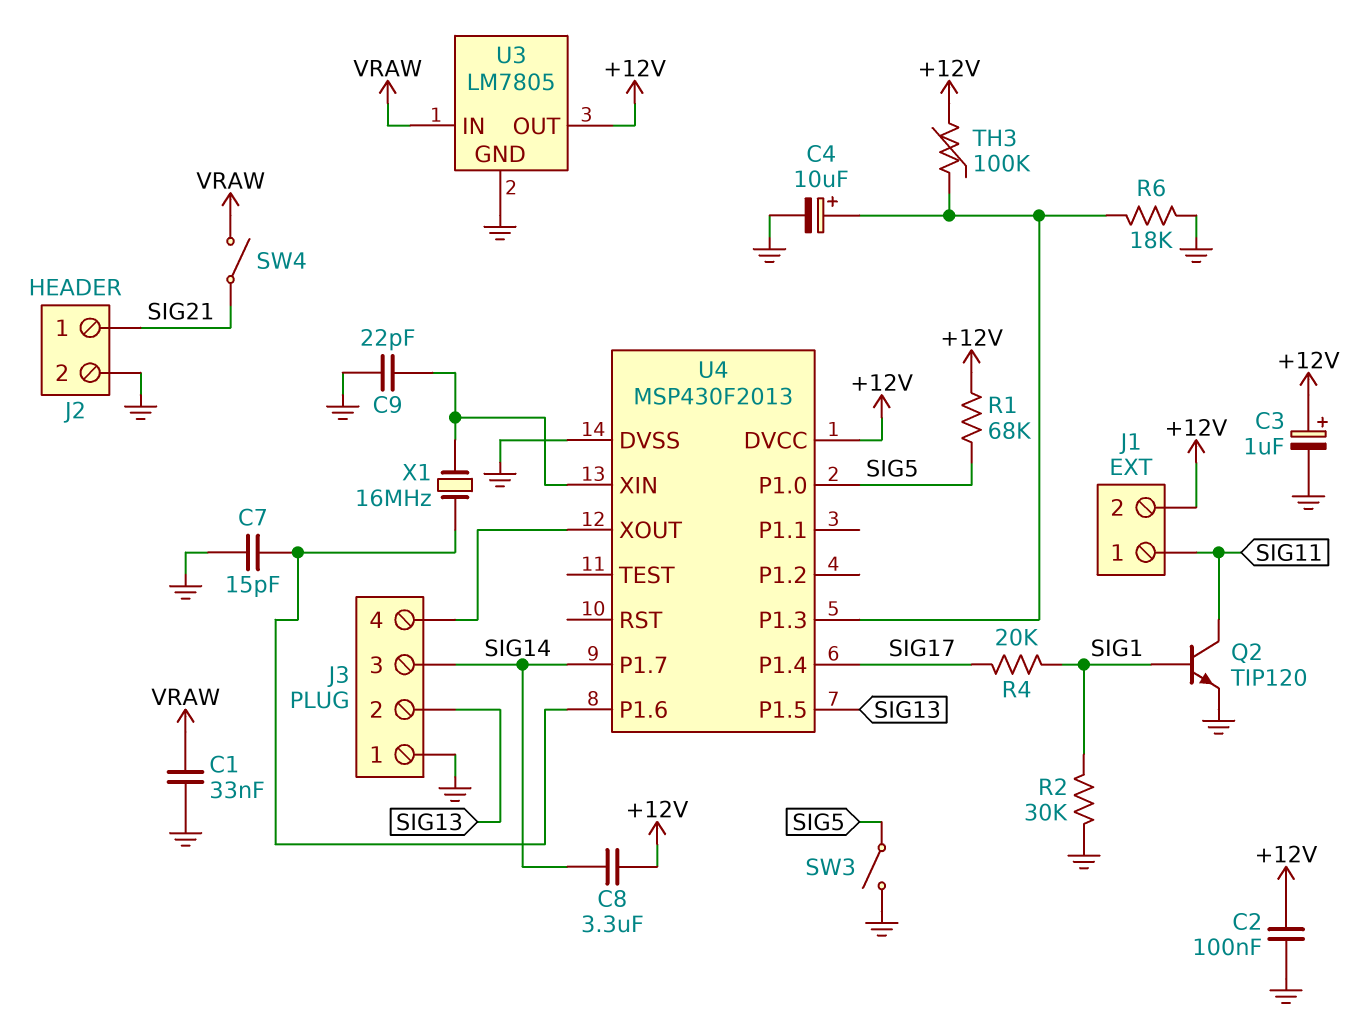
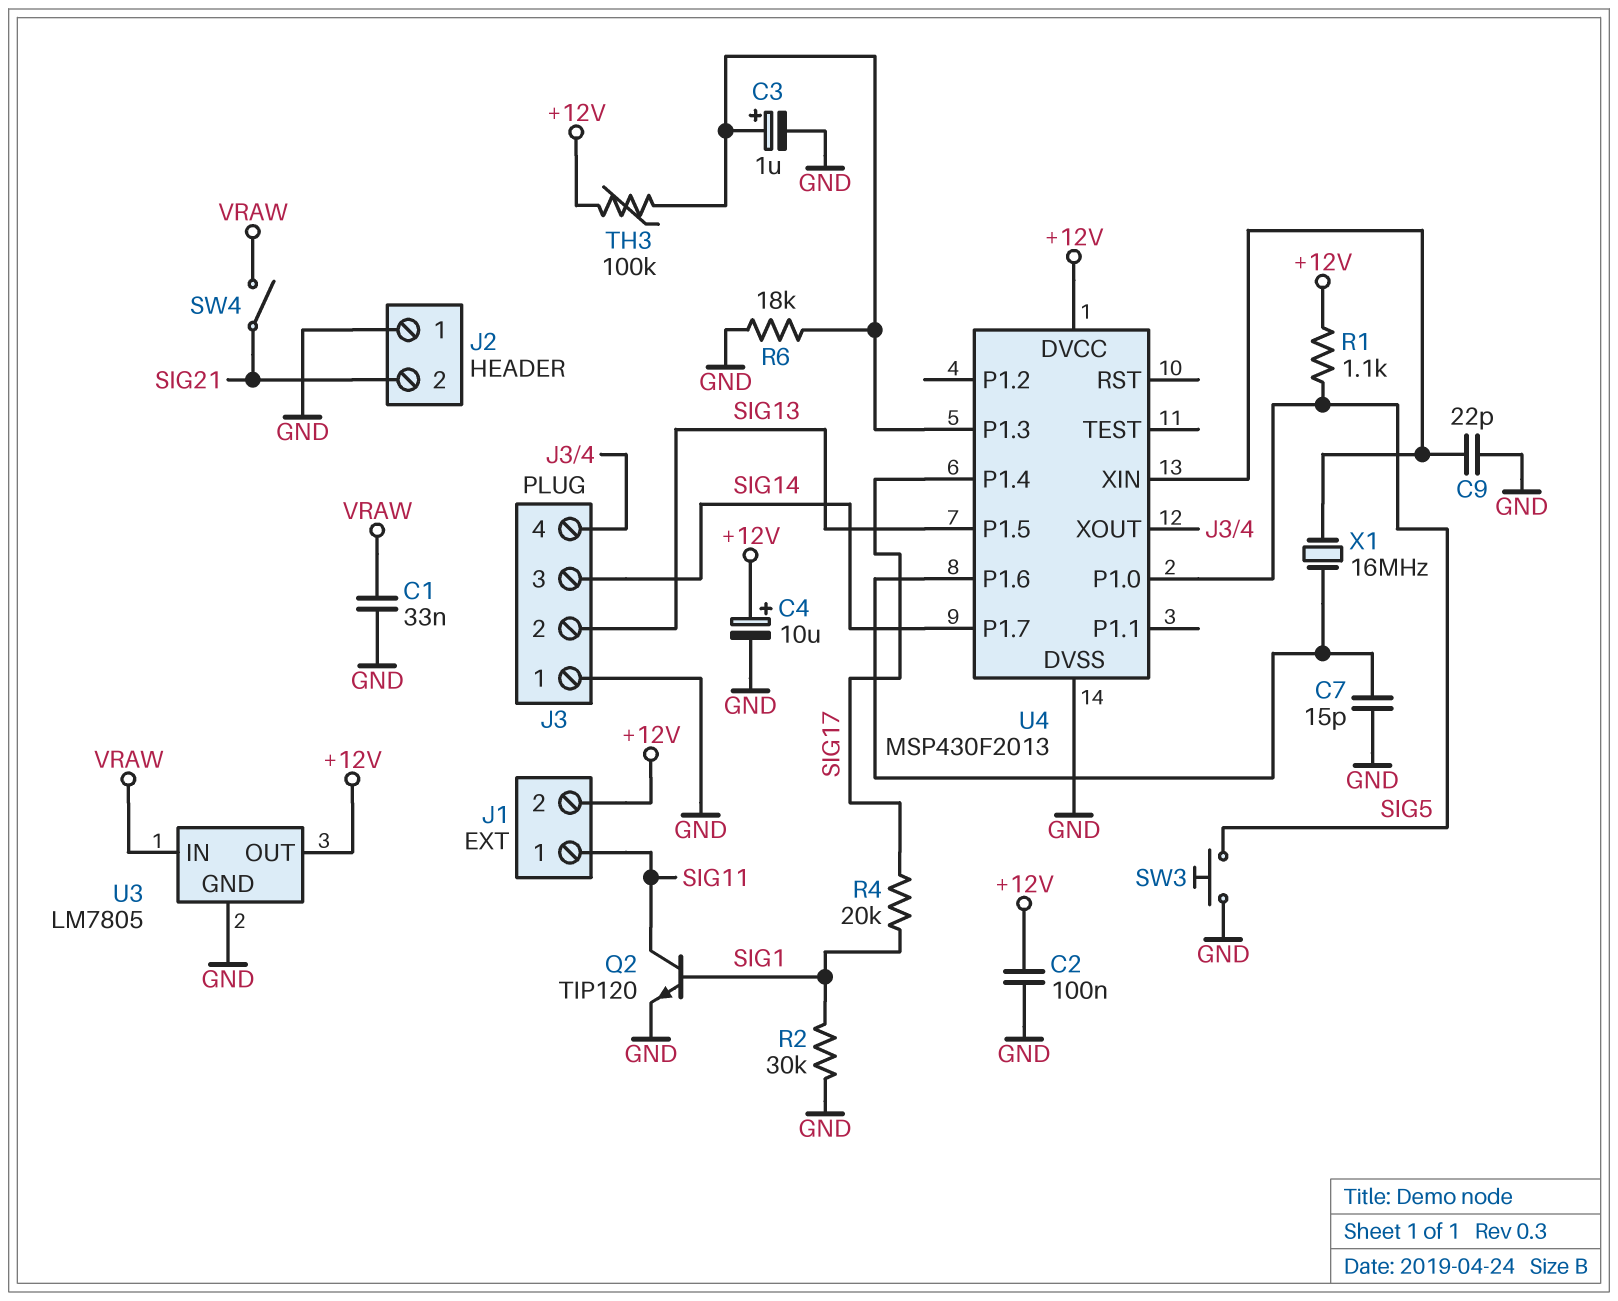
C3: 1uF (plus +12V, minus GND) -> 1uF (plus U4/P1.3, minus GND)
C4: 10uF (plus U4/P1.3, minus GND) -> 10uF (plus +12V, minus GND)
C8: 3.3uF (+12V, SIG14) -> none
J2 pin 1: SIG21 -> GND
J2 pin 2: GND -> SIG21
R1: 68k (+12V, SIG5) -> 1.1k (+12V, SIG5)
SW3: switch (GND, SIG5) -> button (GND, SIG5)

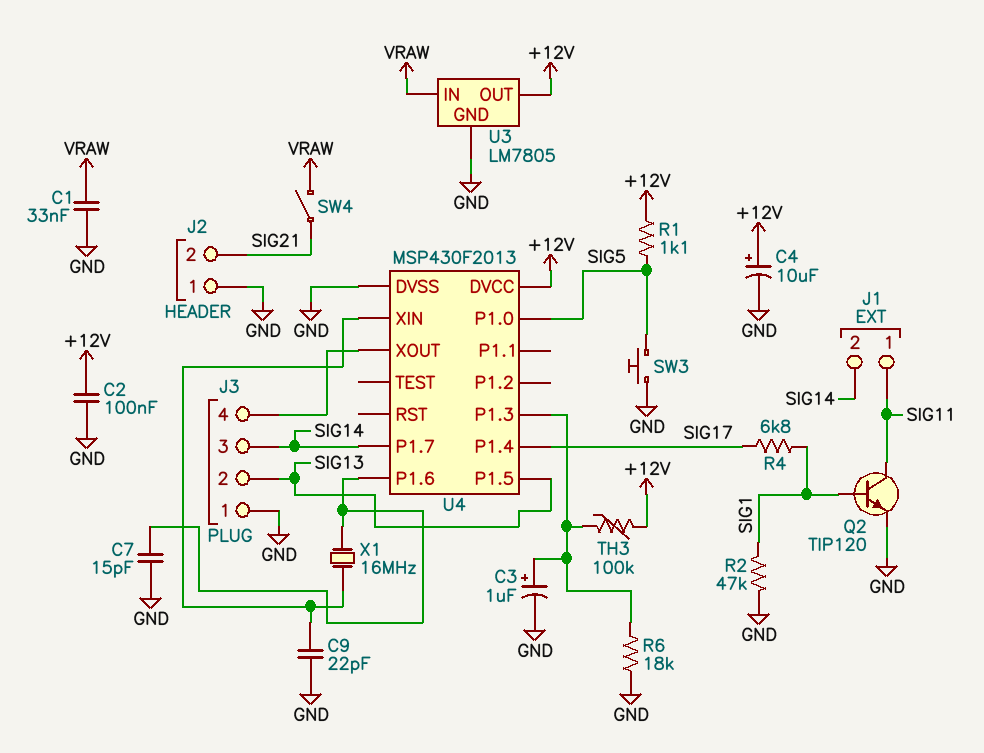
J1 pin 2: +12V -> SIG14
R2: 30k (GND, SIG1) -> 47k (GND, SIG1)
R4: 20k (SIG1, SIG17) -> 6.8k (SIG1, SIG17)

